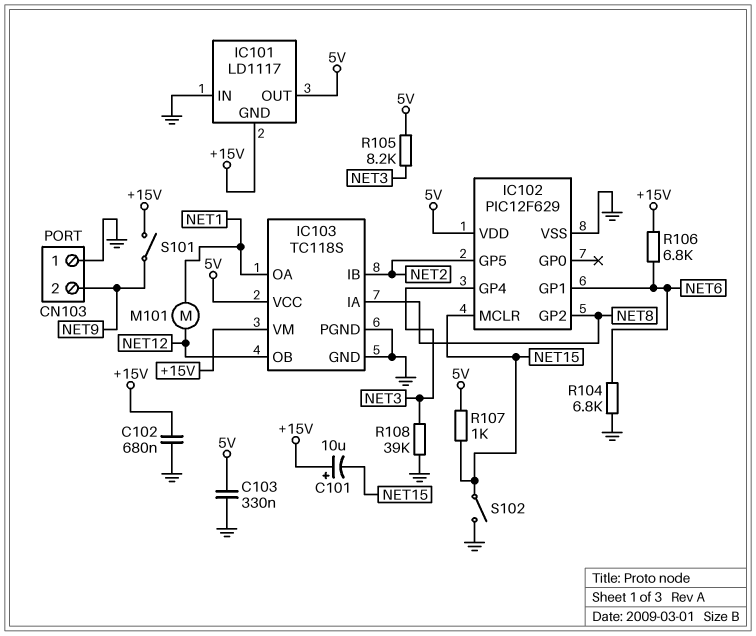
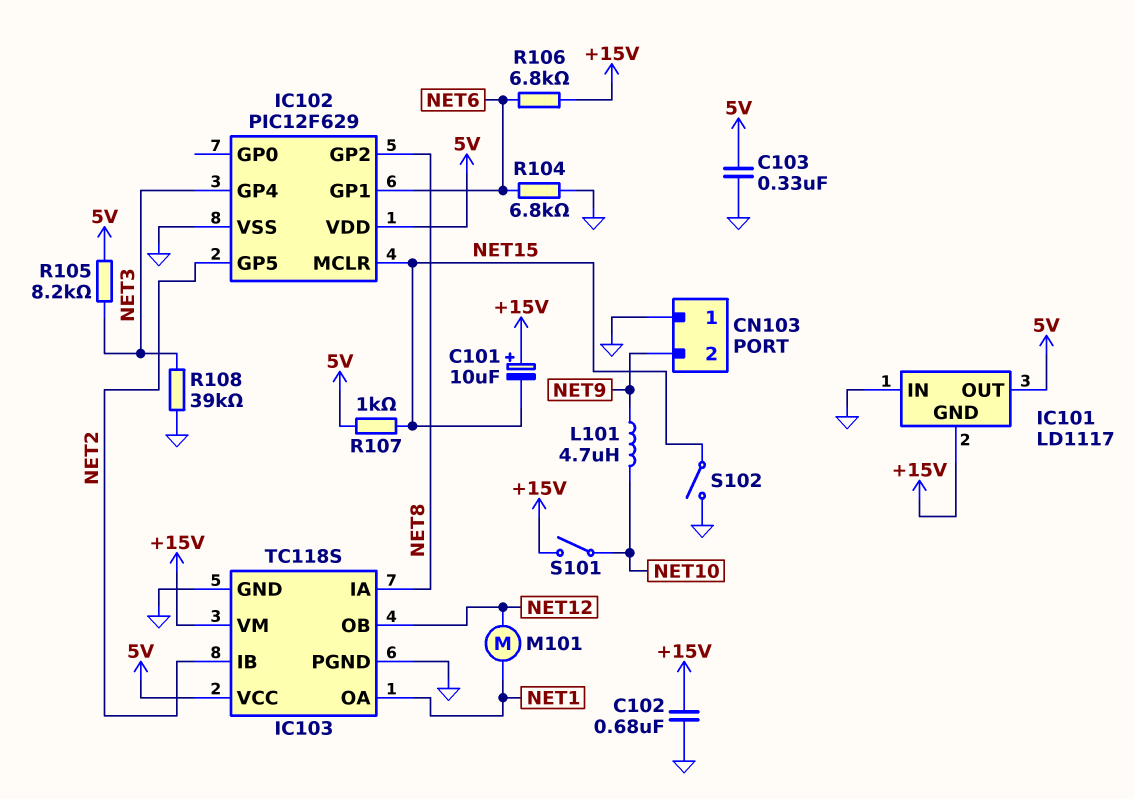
L101: none -> 4.7uH (NET9, NET10)
S101: switch (+15V, NET9) -> switch (+15V, NET10)

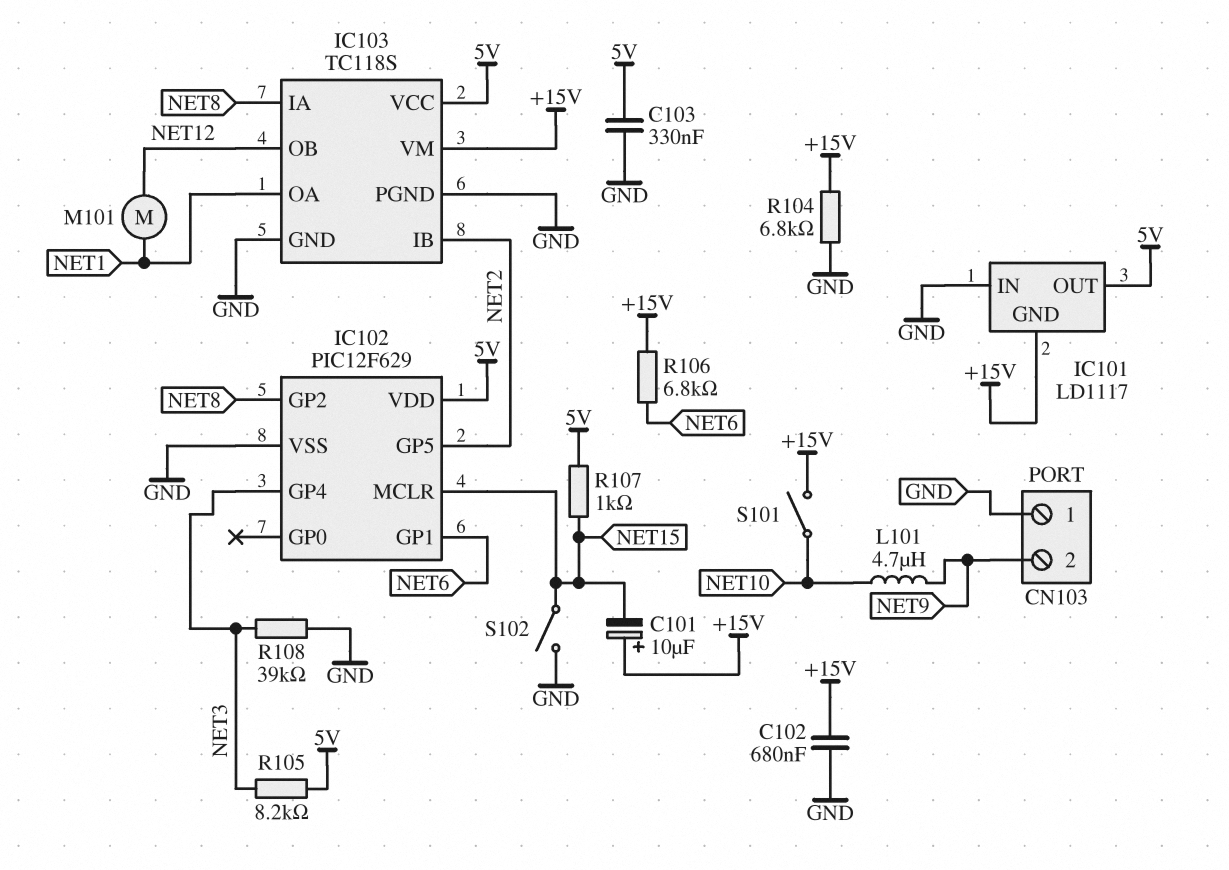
R104: 6.8k (GND, NET6) -> 6.8k (+15V, GND)

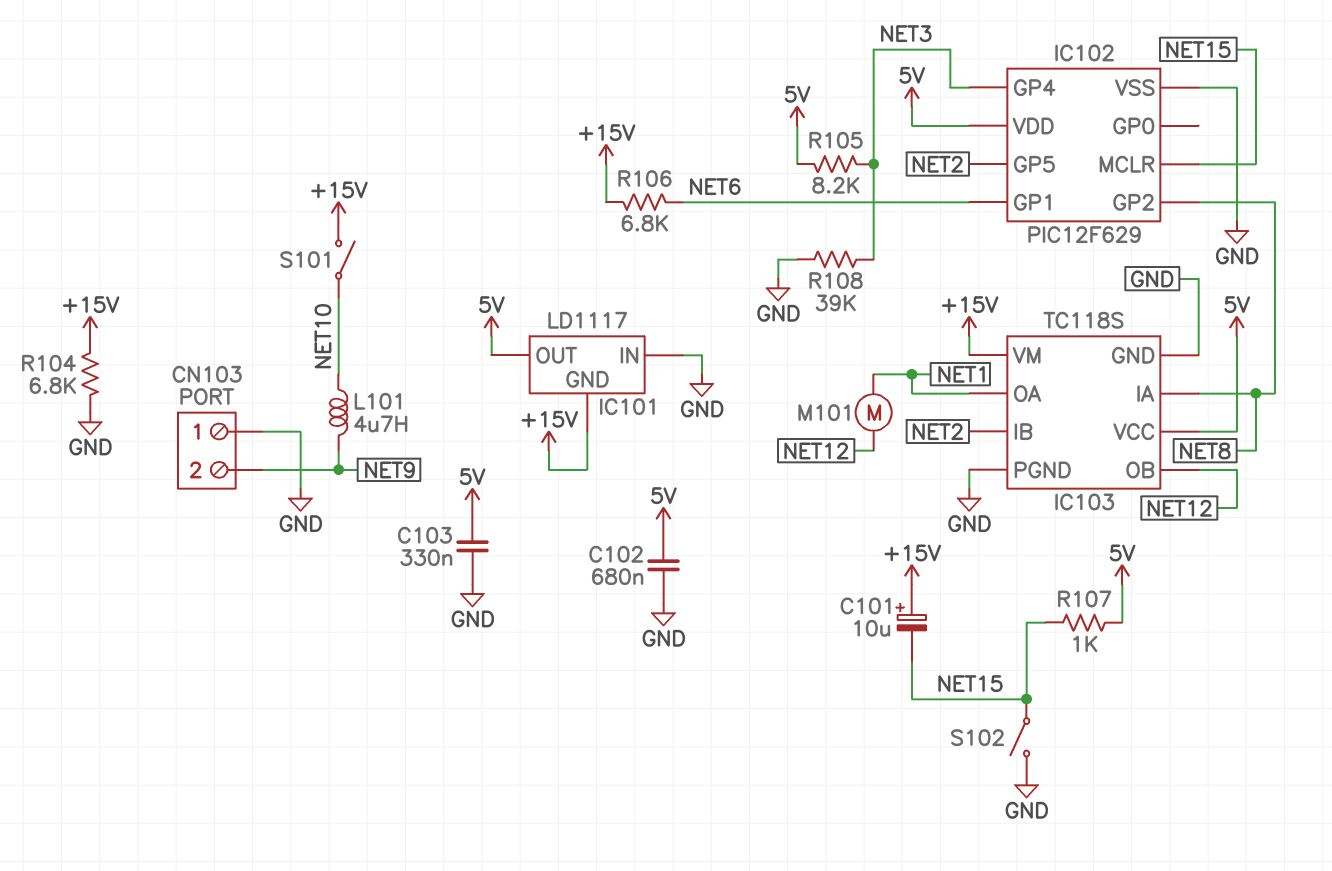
C102: 680nF (+15V, GND) -> 680nF (5V, GND)

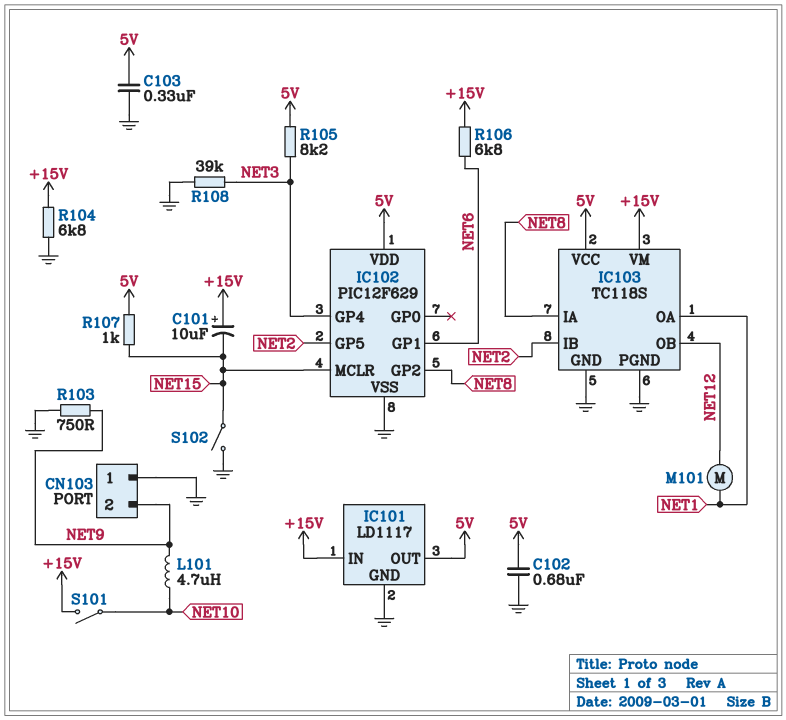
IC101 pin GND: +15V -> GND
IC101 pin IN: GND -> +15V
R103: none -> 750 (GND, NET9)

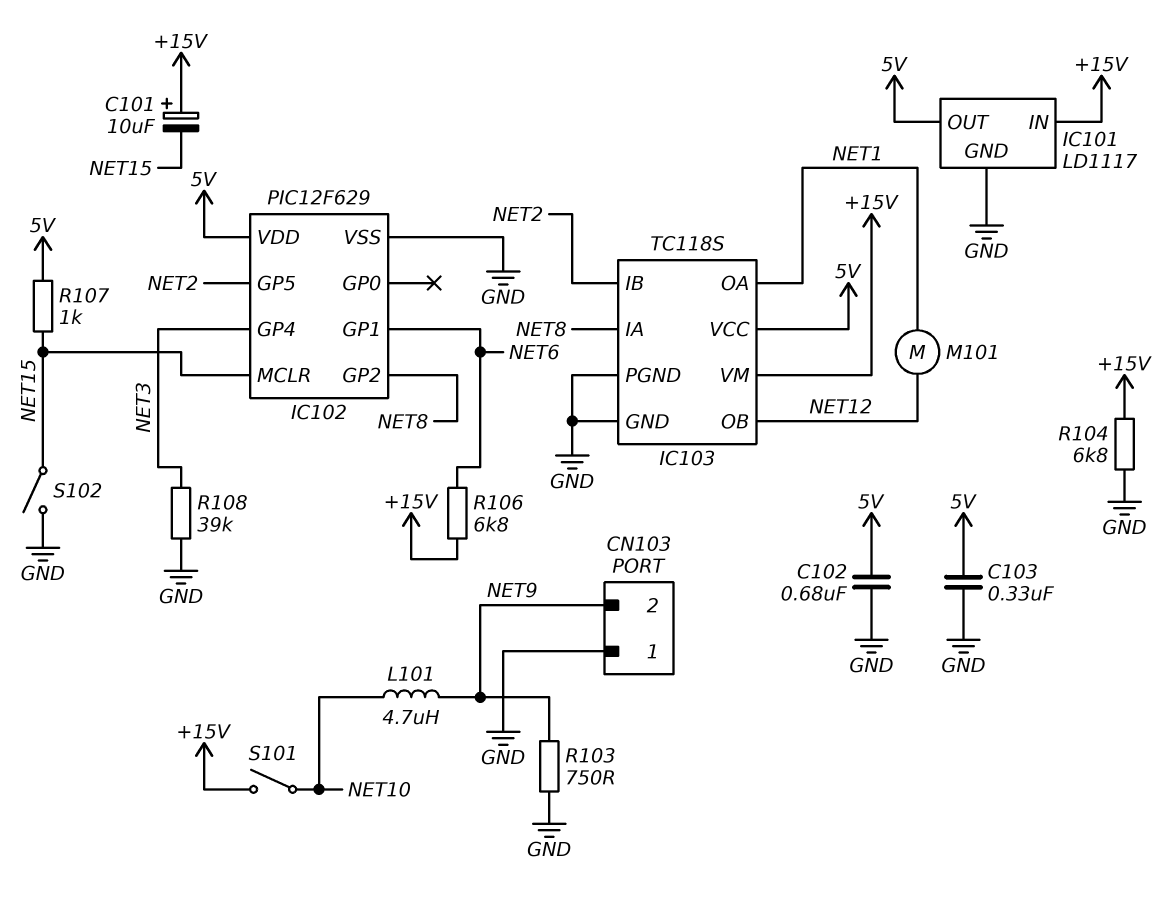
R105: 8.2k (5V, NET3) -> none

